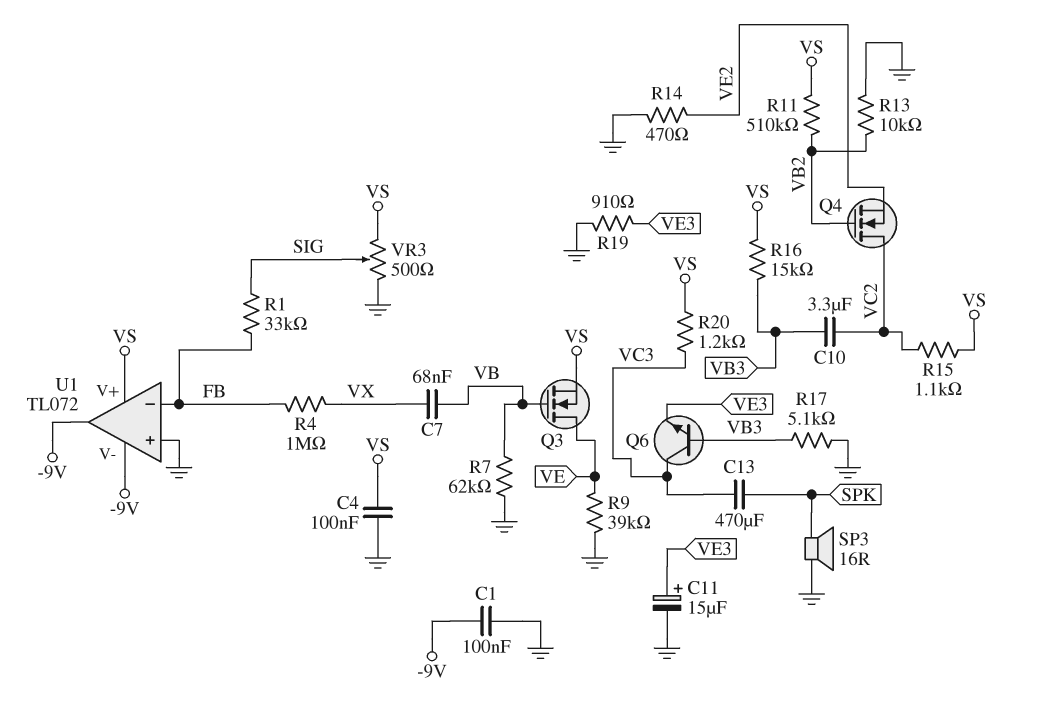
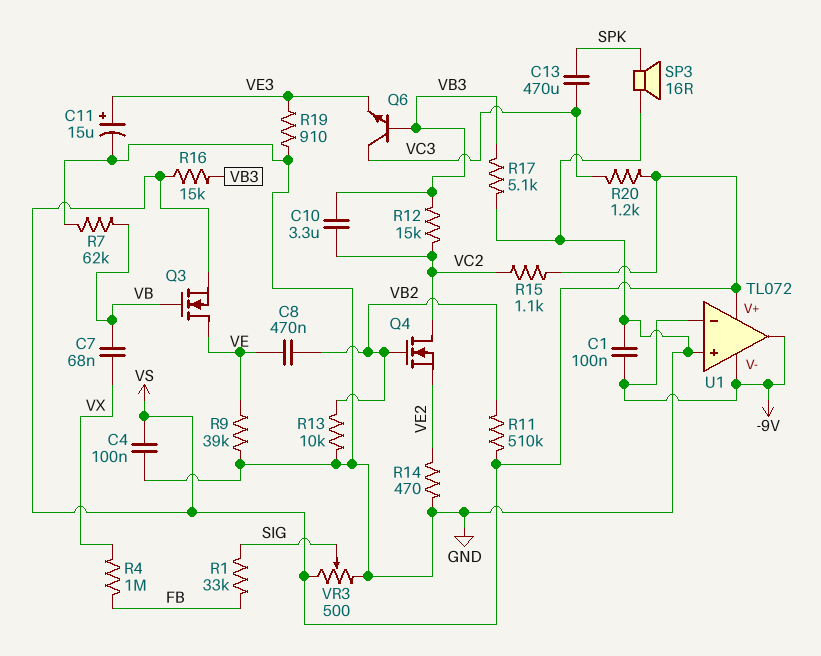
C8: none -> 470nF (VB2, VE)
R12: none -> 15k (VB3, VC2)
U1 pin in-: FB -> -9V

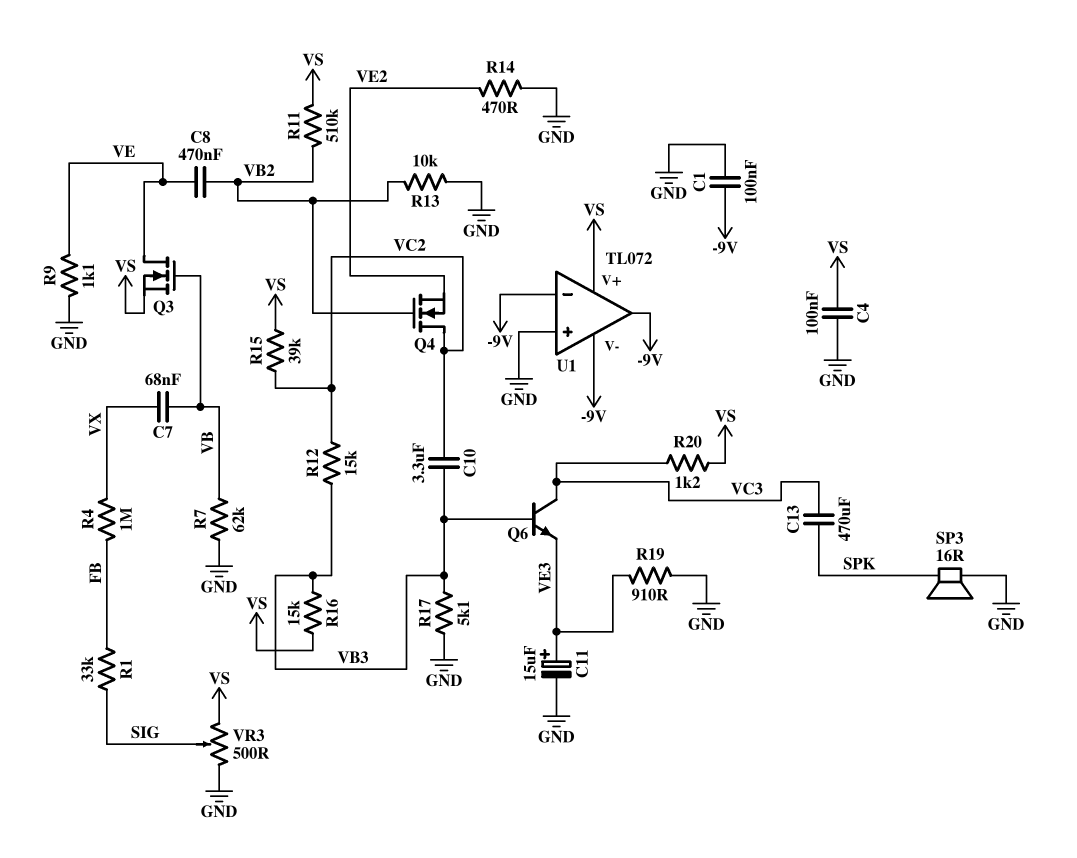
R9: 39k (GND, VE) -> 1.1k (GND, VE)
R15: 1.1k (VC2, VS) -> 39k (VC2, VS)

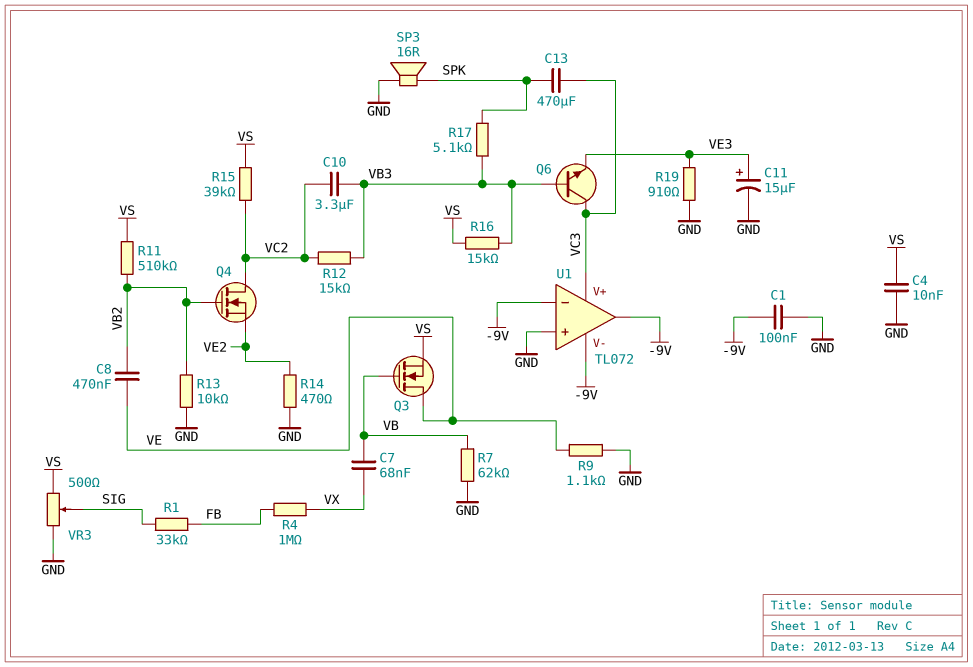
C4: 100nF (GND, VS) -> 10nF (GND, VS)
R17: 5.1k (GND, VB3) -> 5.1k (SPK, VB3)
R20: 1.2k (VC3, VS) -> none
U1 pin V+: VS -> VC3

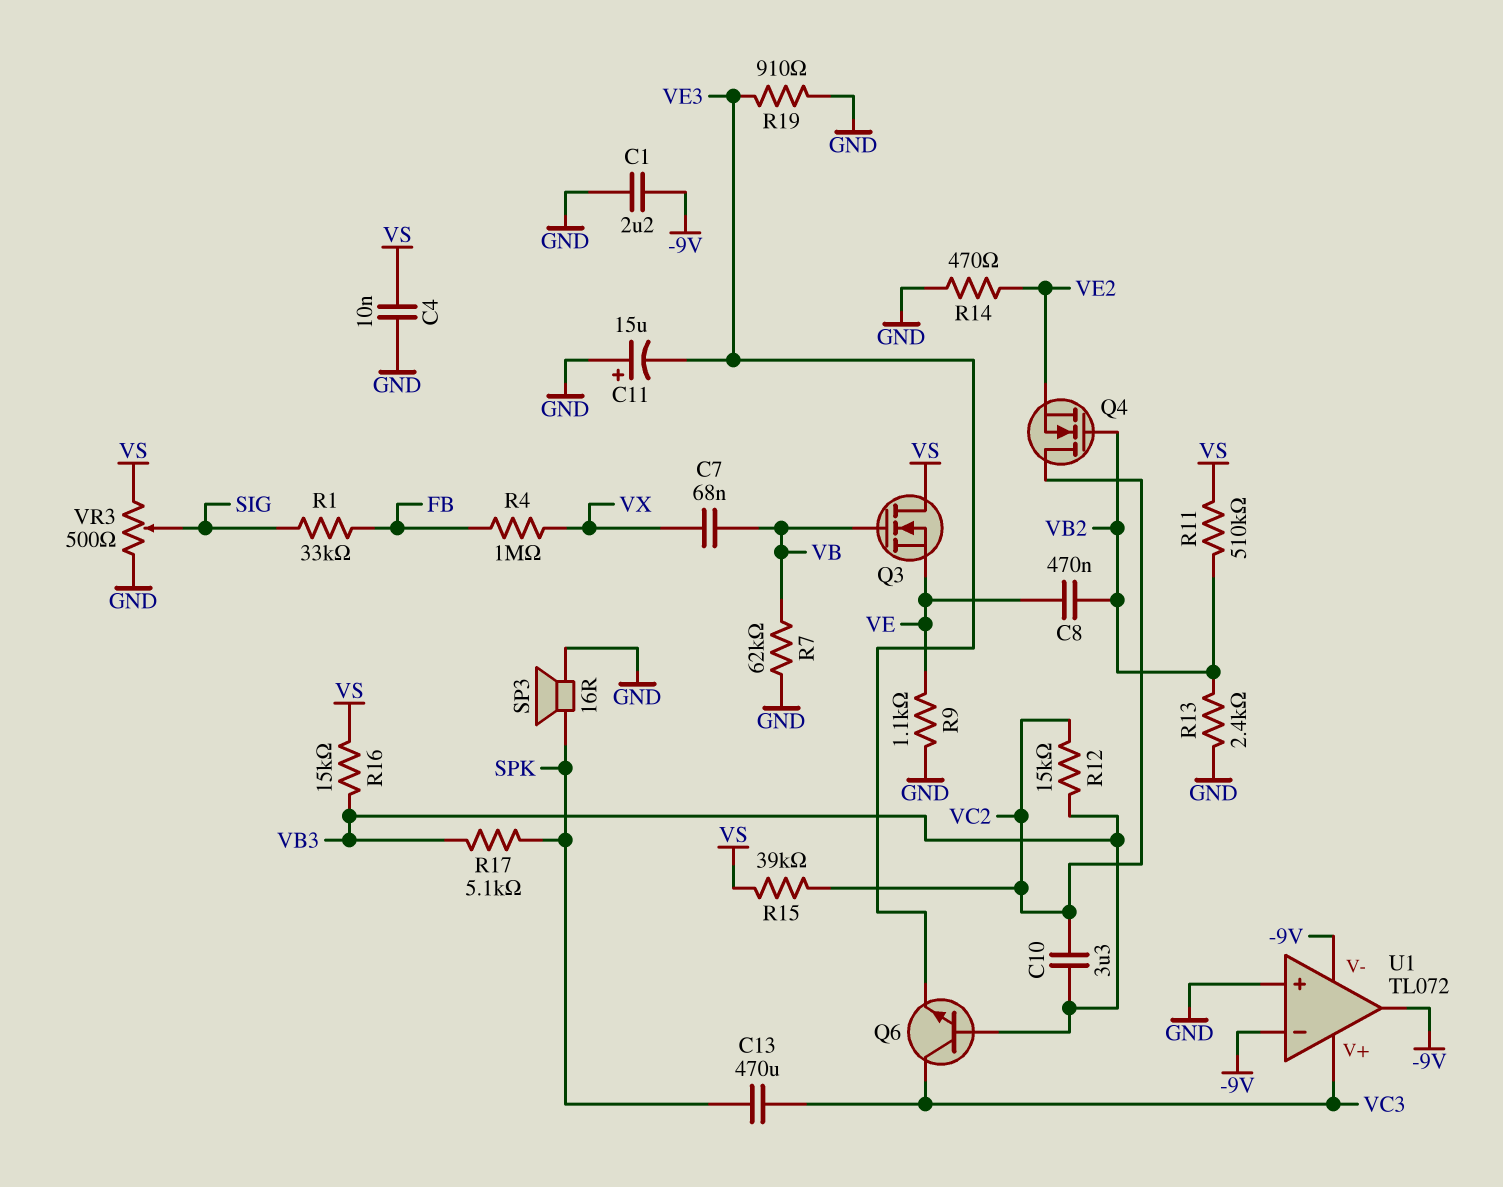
C1: 100nF (-9V, GND) -> 2.2uF (-9V, GND)
C11: 15uF (plus VE3, minus GND) -> 15uF (plus GND, minus VE3)
Q3: NMOS (G VB, D VE, S VS) -> NMOS (G VB, D VS, S VE)
R13: 10k (GND, VB2) -> 2.4k (GND, VB2)

